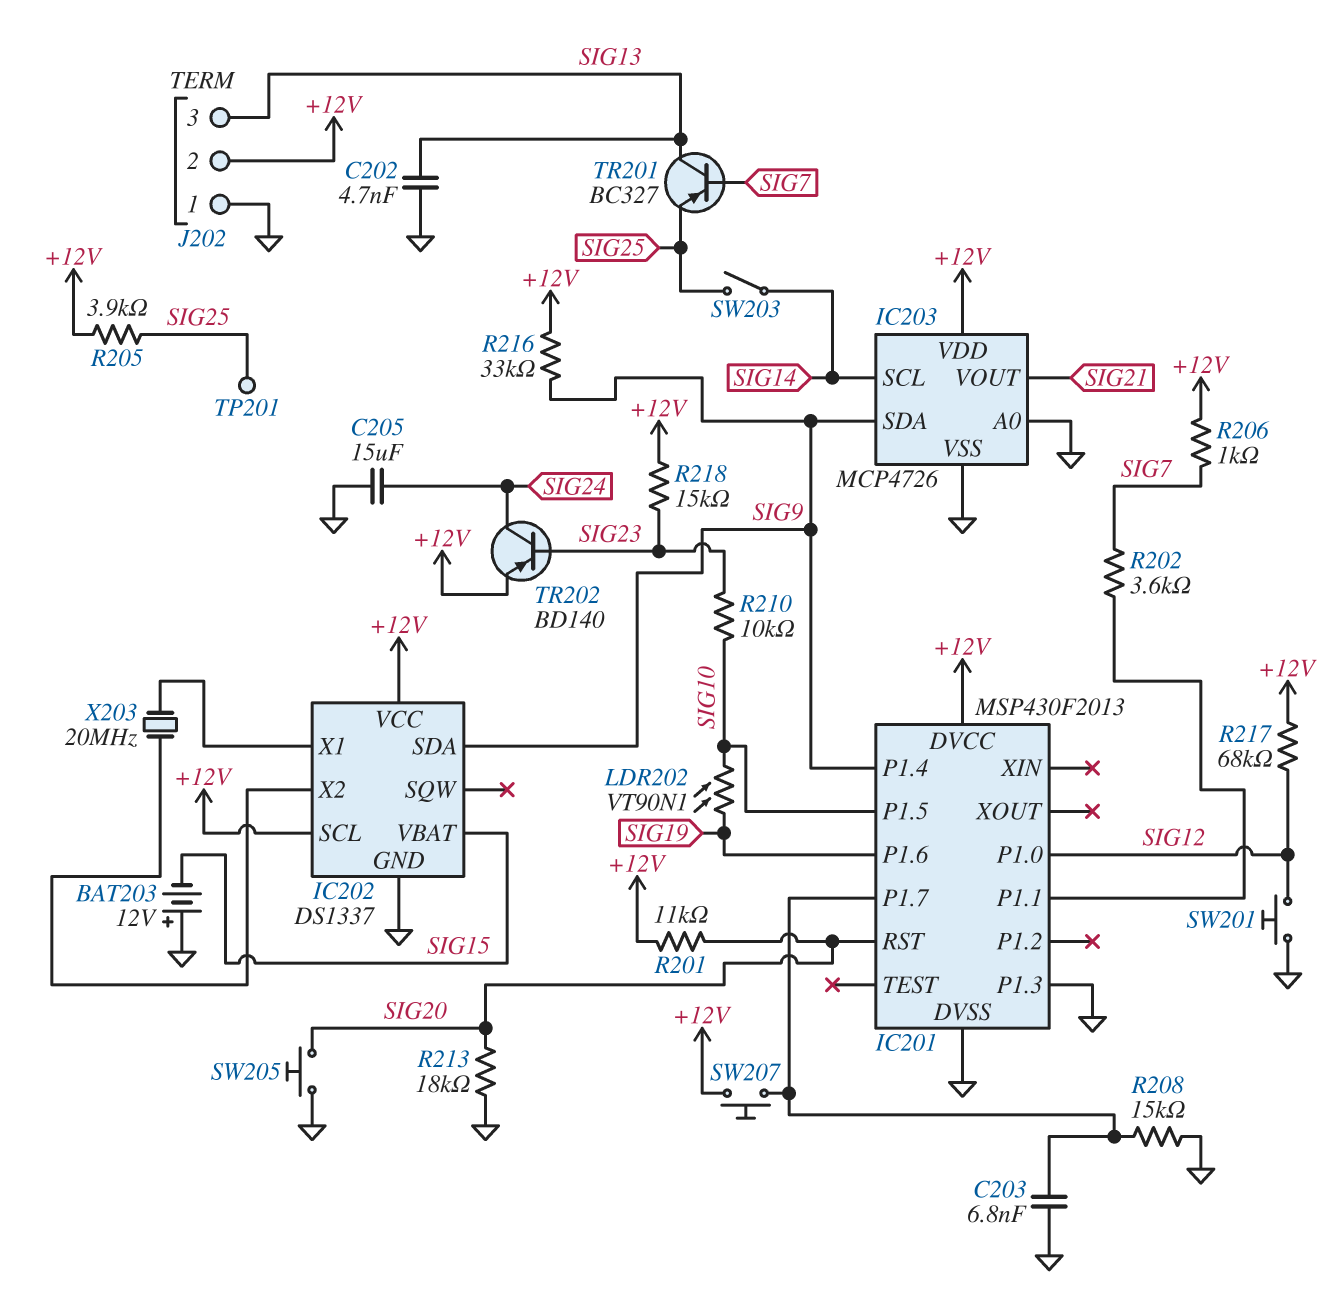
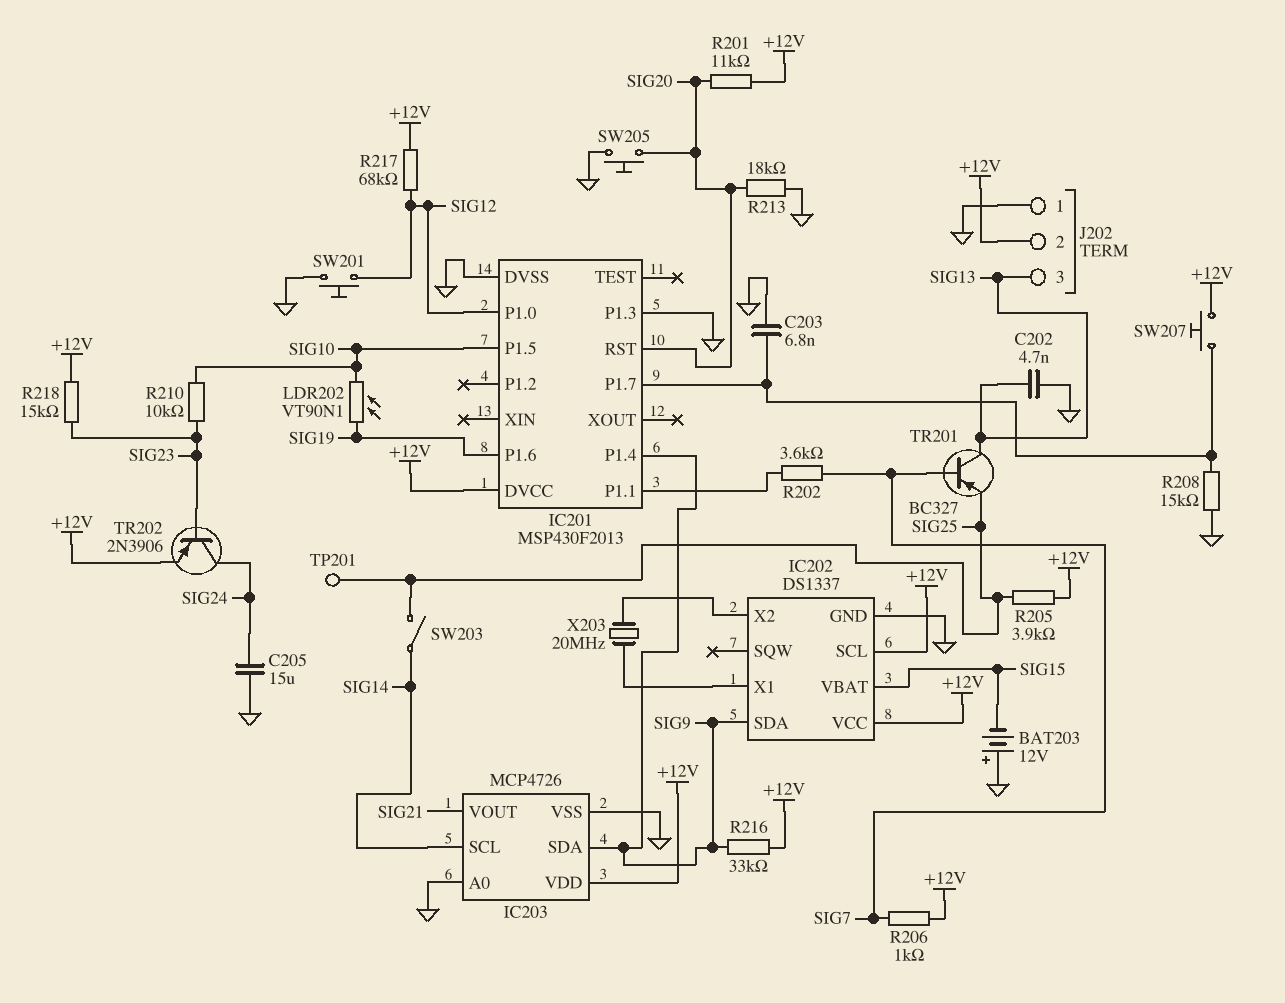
TR202: PNP BD140 (B SIG23, C SIG24, E +12V) -> PNP 2N3906 (B SIG23, C SIG24, E +12V)

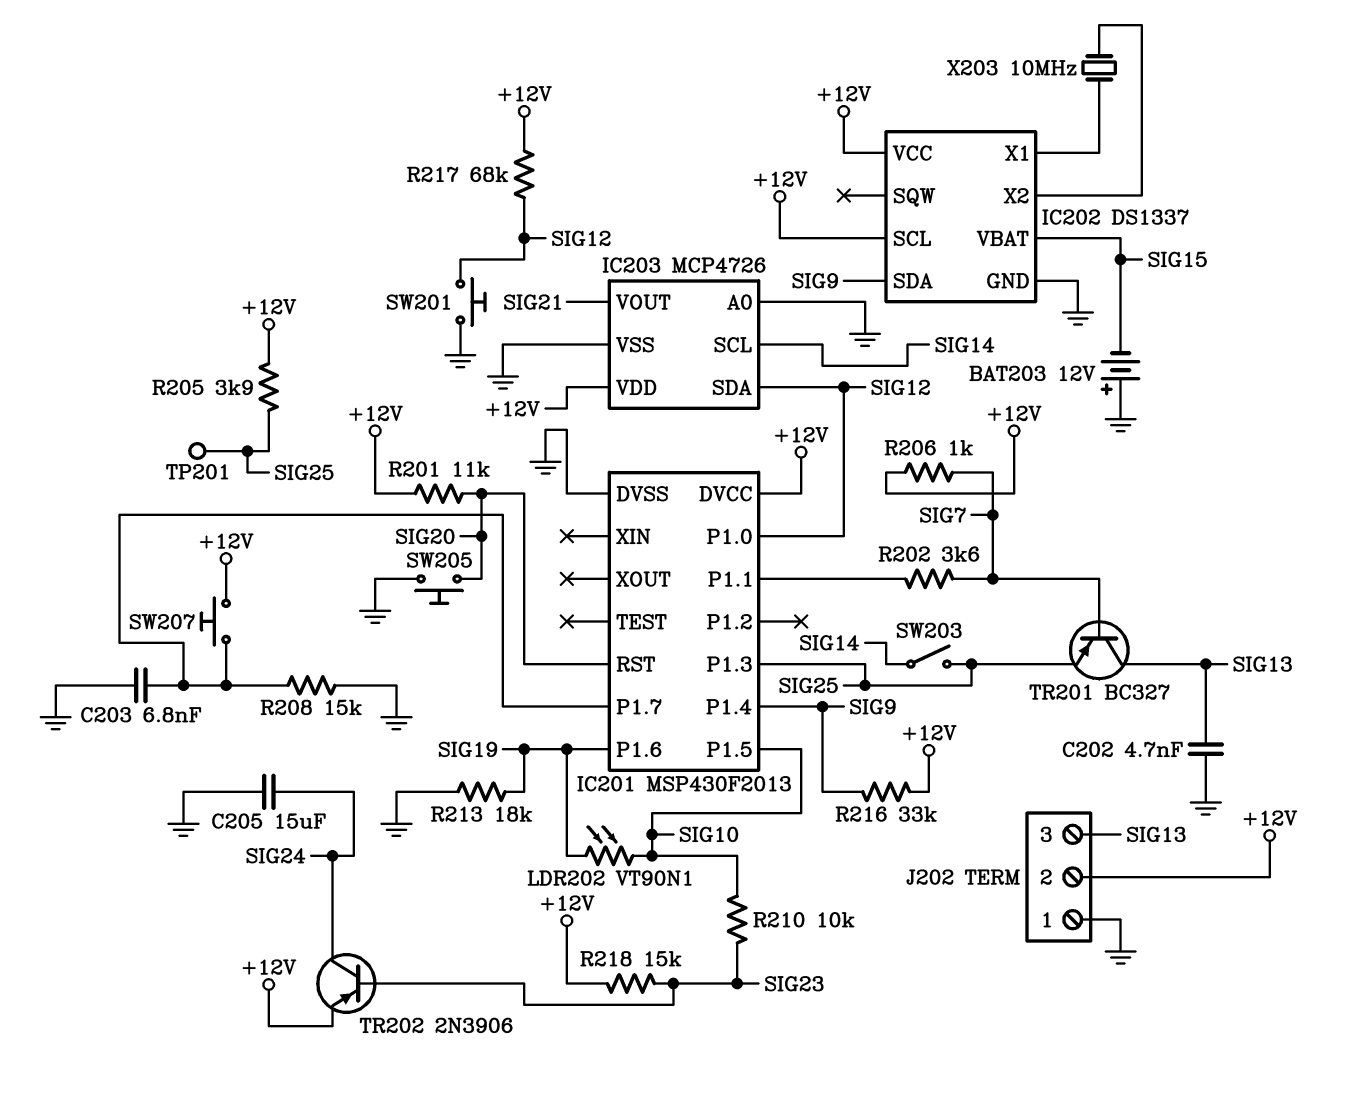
IC201 pin P1.3: GND -> SIG25
IC203 pin SDA: SIG9 -> SIG12
R213: 18k (GND, SIG20) -> 18k (GND, SIG19)
X203: 20MHz (IC202/X1, IC202/X2) -> 10MHz (IC202/X1, IC202/X2)

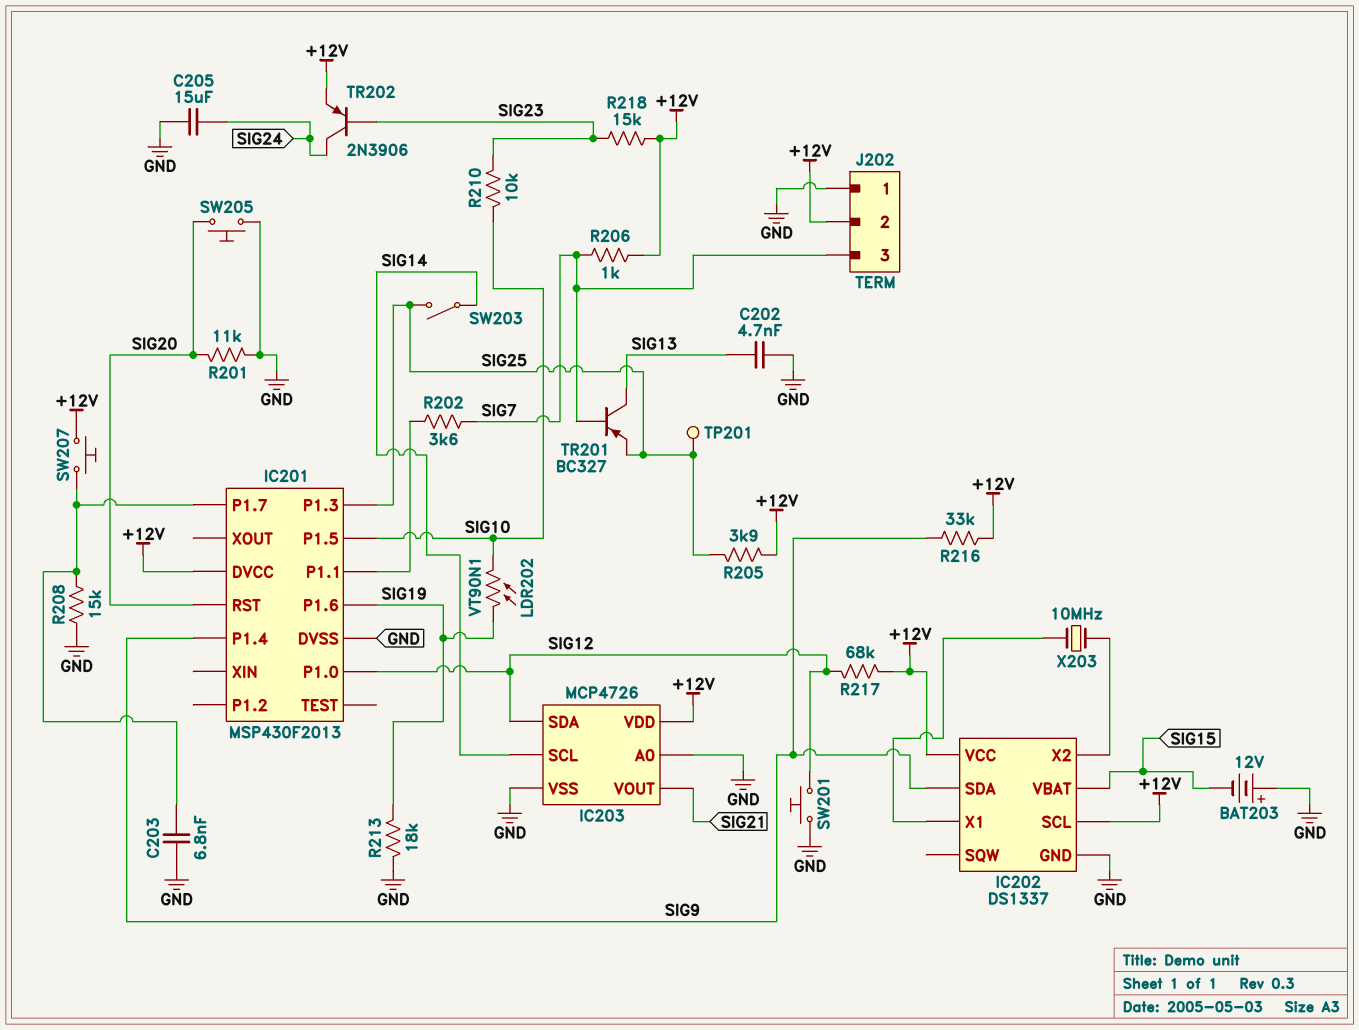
J202 pin 3: SIG13 -> SIG7
R201: 11k (+12V, SIG20) -> 11k (GND, SIG20)

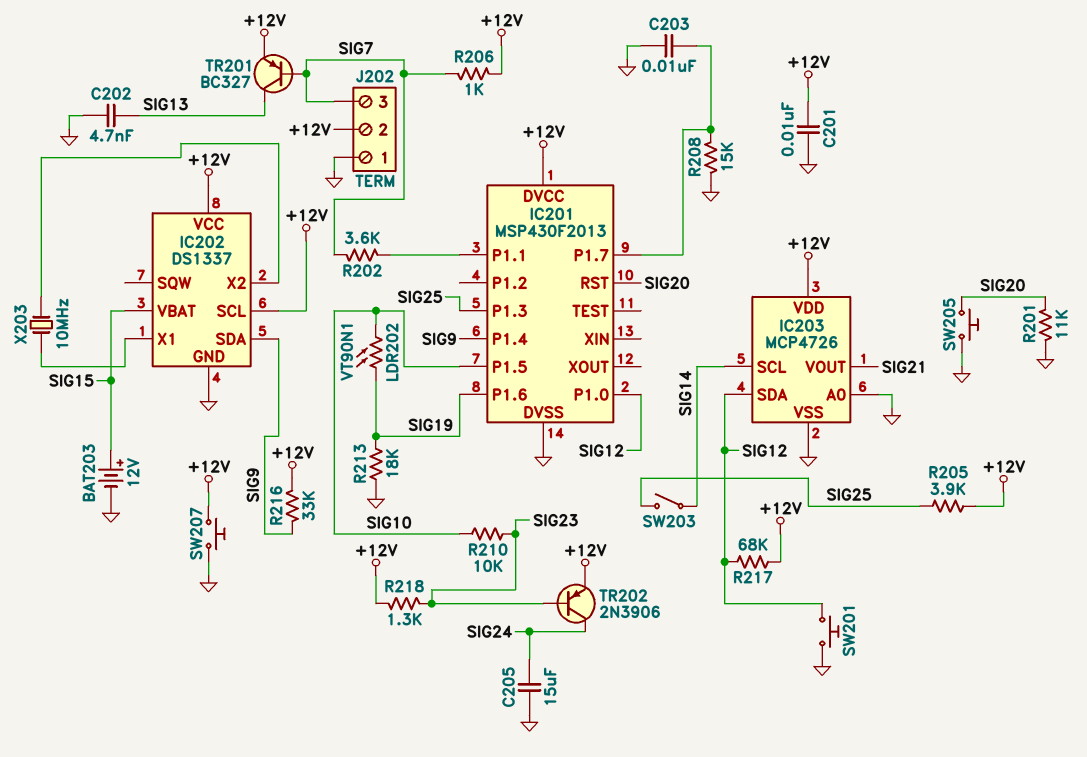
BAT203: 12V (plus GND, minus SIG15) -> 12V (plus SIG15, minus GND)
C201: none -> 10nF (+12V, GND)
C203: 6.8nF (GND, IC201/P1.7) -> 10nF (GND, IC201/P1.7)
R218: 15k (+12V, SIG23) -> 1.3k (+12V, SIG23)
SW207: button (+12V, IC201/P1.7) -> button (+12V, GND)
TP201: test point (SIG25) -> none
TR201: PNP BC327 (B SIG7, C SIG13, E SIG25) -> PNP BC327 (B SIG7, C SIG13, E +12V)

